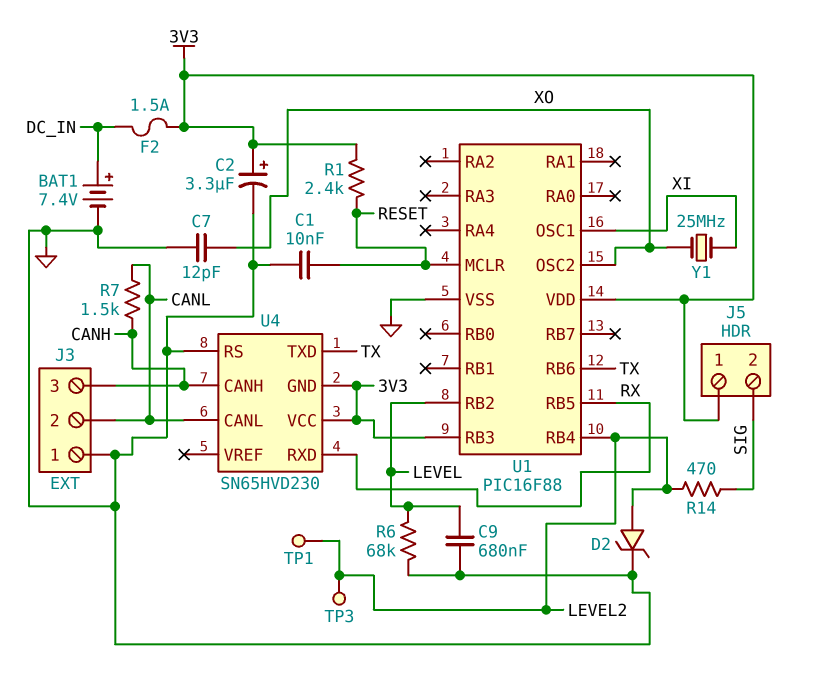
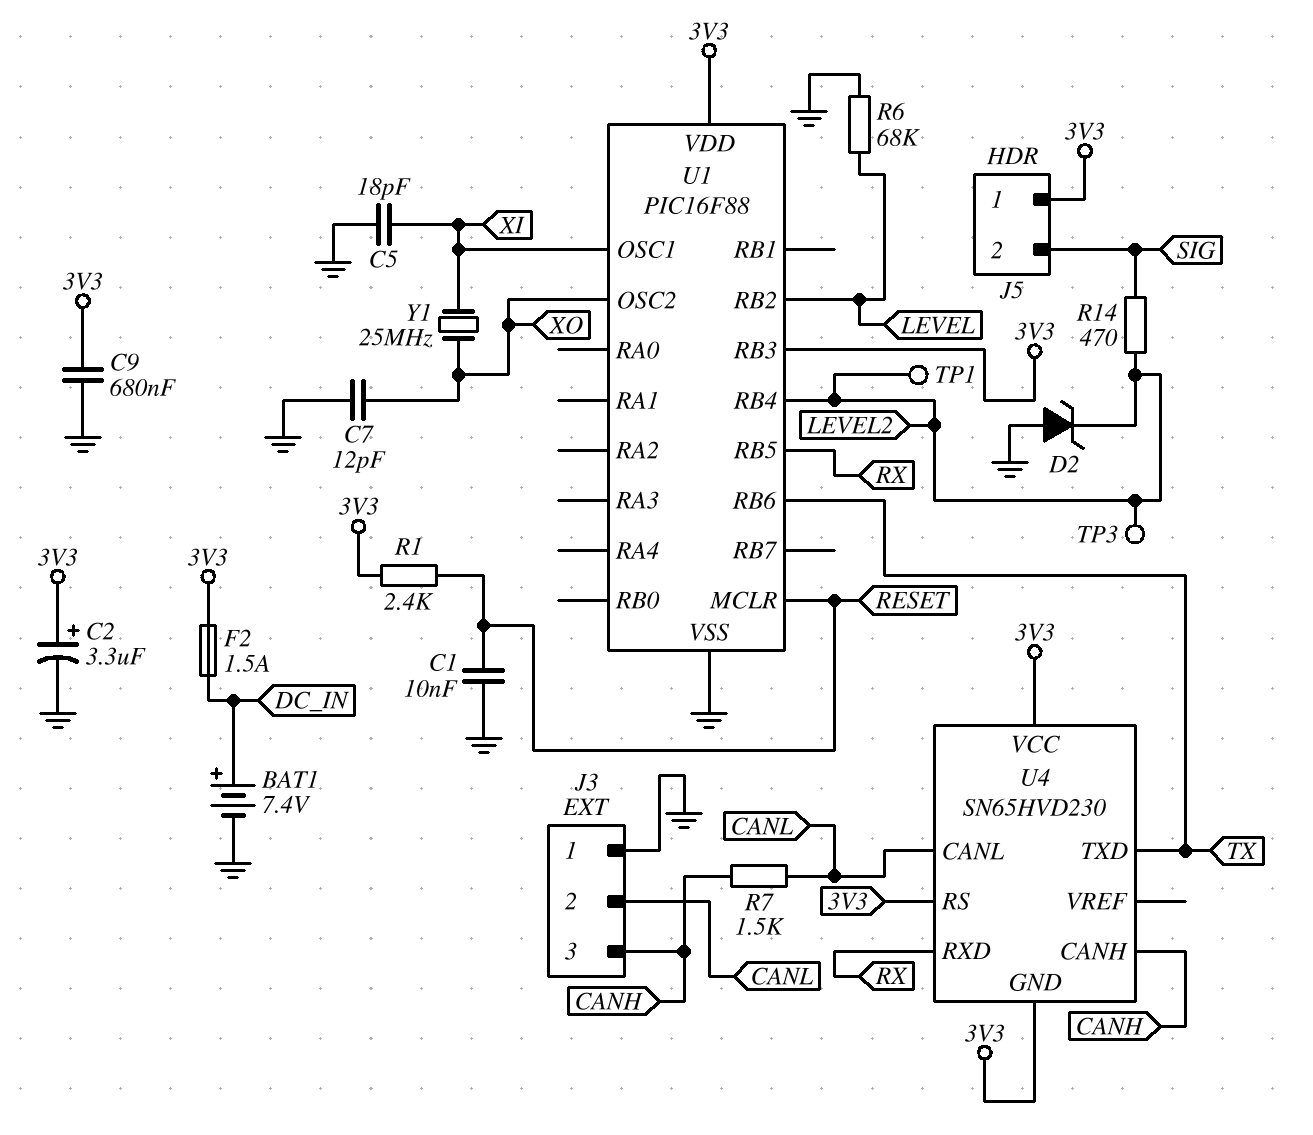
C5: none -> 18pF (GND, XI)
C9: 680nF (GND, LEVEL) -> 680nF (3V3, GND)
D2: zener (A LEVEL2, K GND) -> zener (A GND, K LEVEL2)
U4 pin RS: GND -> 3V3

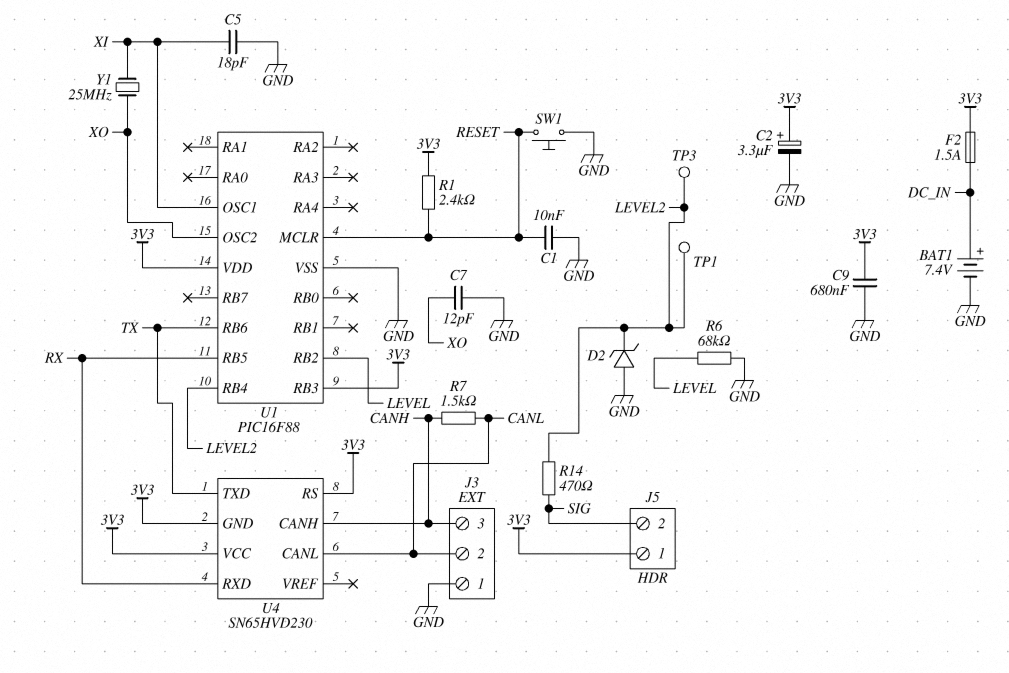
SW1: none -> button (GND, RESET)

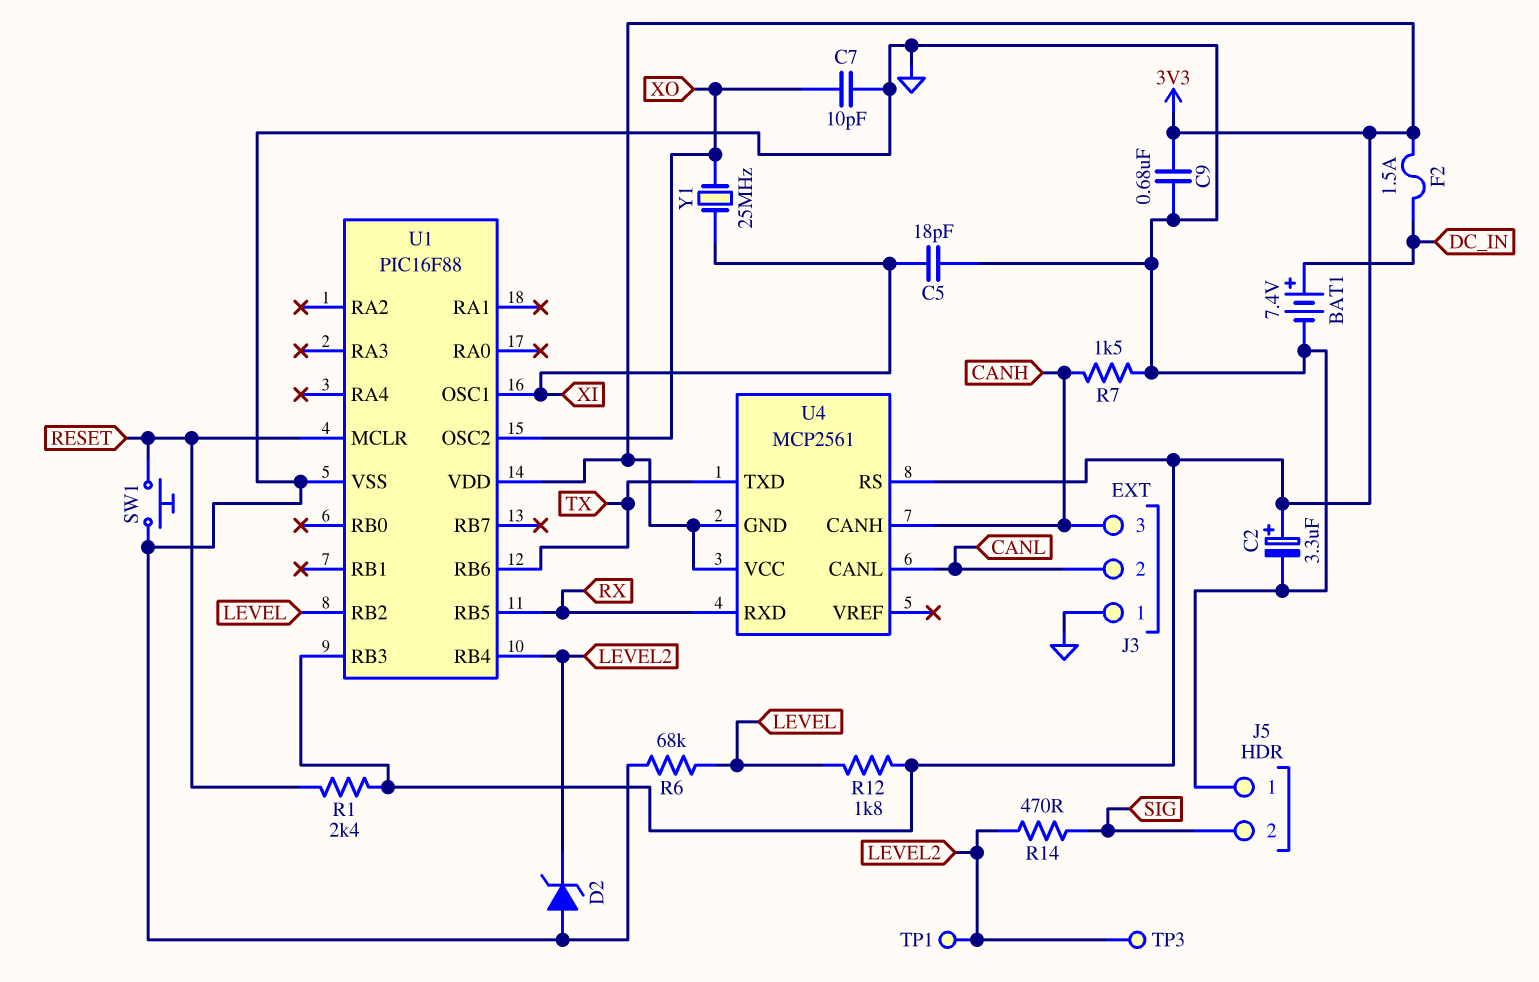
C1: 10nF (GND, RESET) -> none
C7: 12pF (GND, XO) -> 10pF (GND, XO)
J5 pin 1: 3V3 -> GND
R7: 1.5k (CANH, CANL) -> 1.5k (CANH, GND)
R12: none -> 1.8k (3V3, LEVEL)
U4: SN65HVD230 -> MCP2561

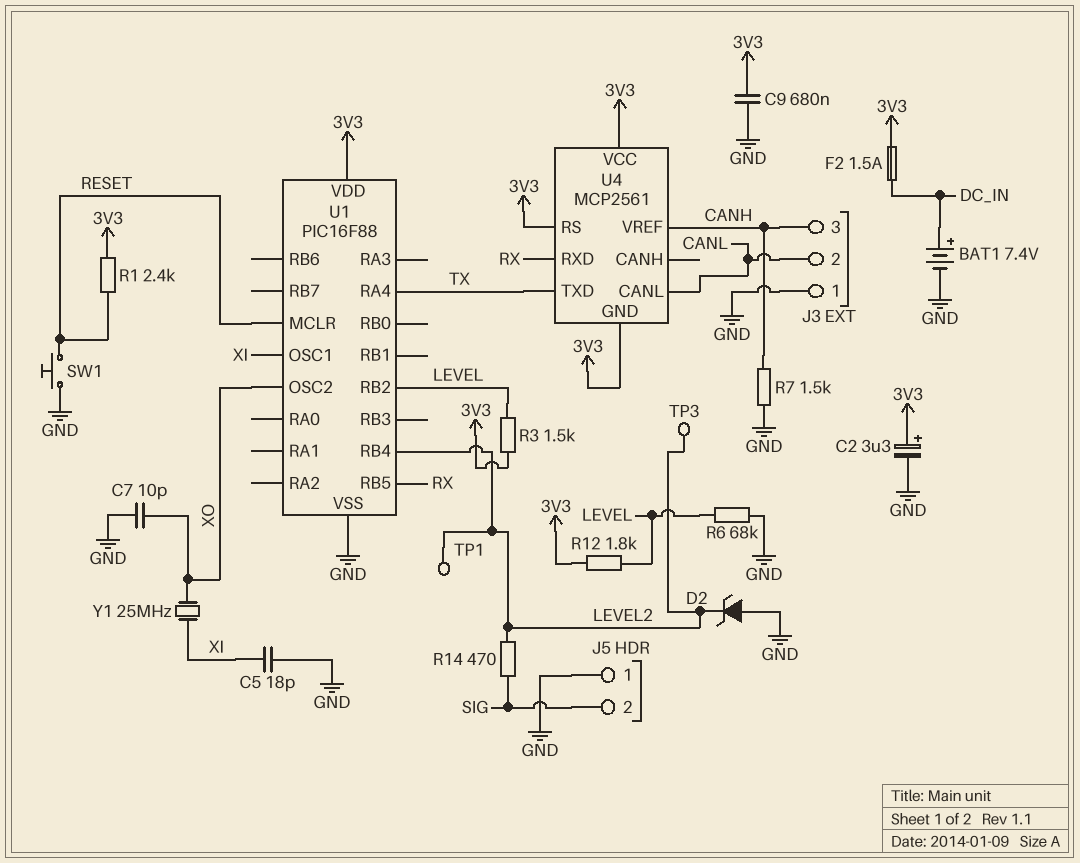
R3: none -> 1.5k (3V3, LEVEL)
U1 pin RA4: none -> TX
U1 pin RB3: 3V3 -> none
U1 pin RB6: TX -> none
U4 pin CANH: CANH -> none
U4 pin VREF: none -> CANH

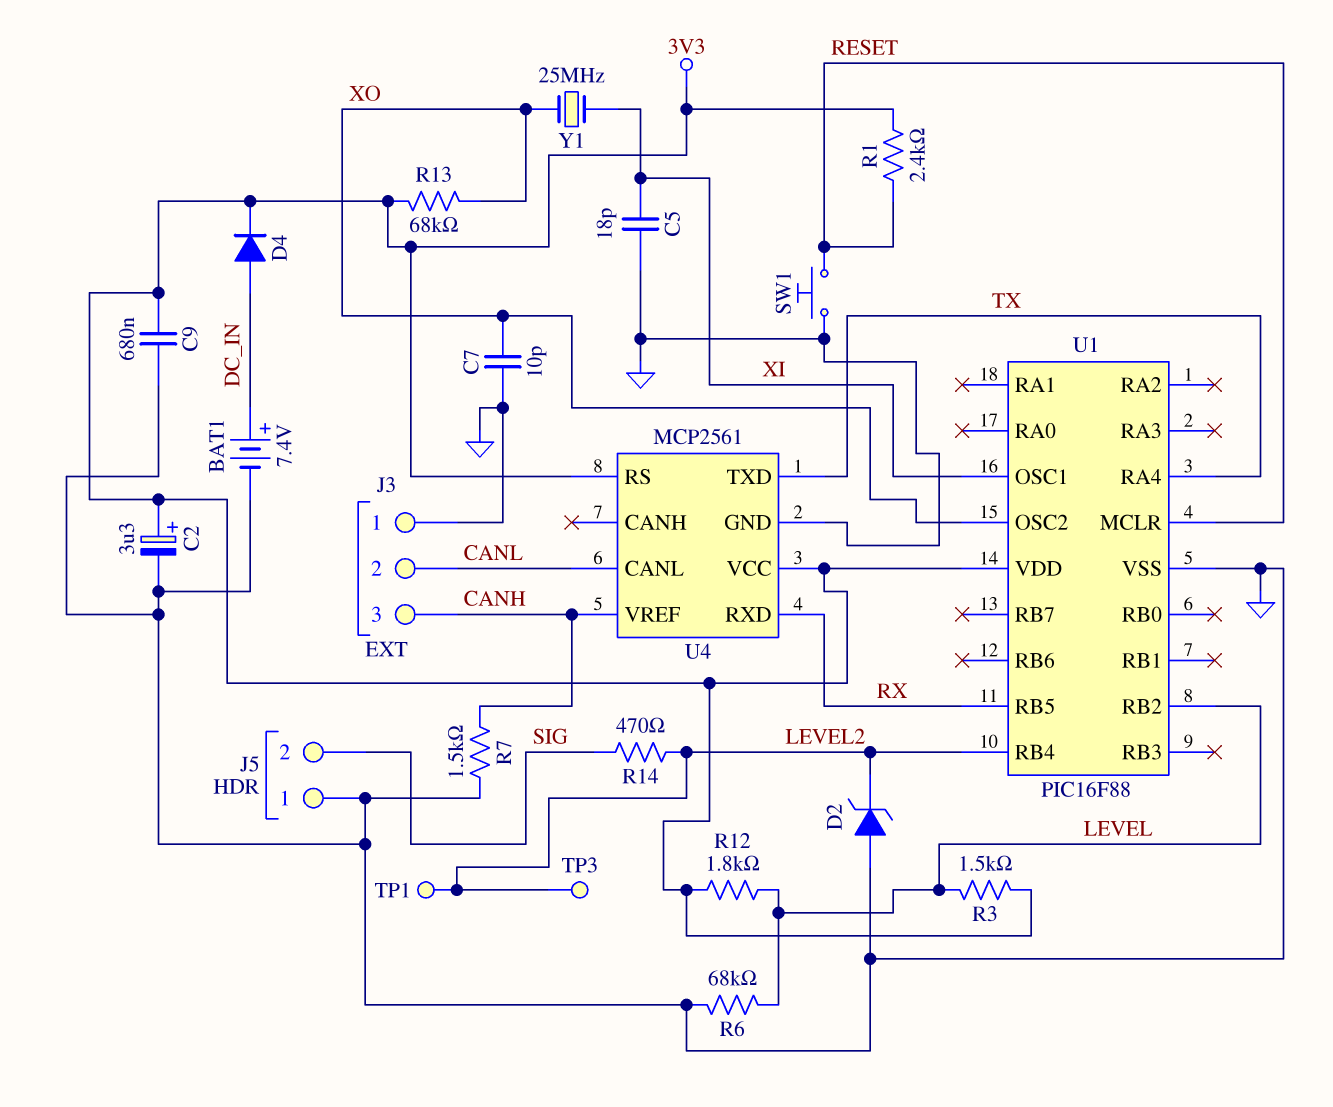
D4: none -> diode (A DC_IN, K 3V3)
F2: 1.5A (3V3, DC_IN) -> none
R13: none -> 68k (3V3, XO)
U4 pin GND: 3V3 -> GND

